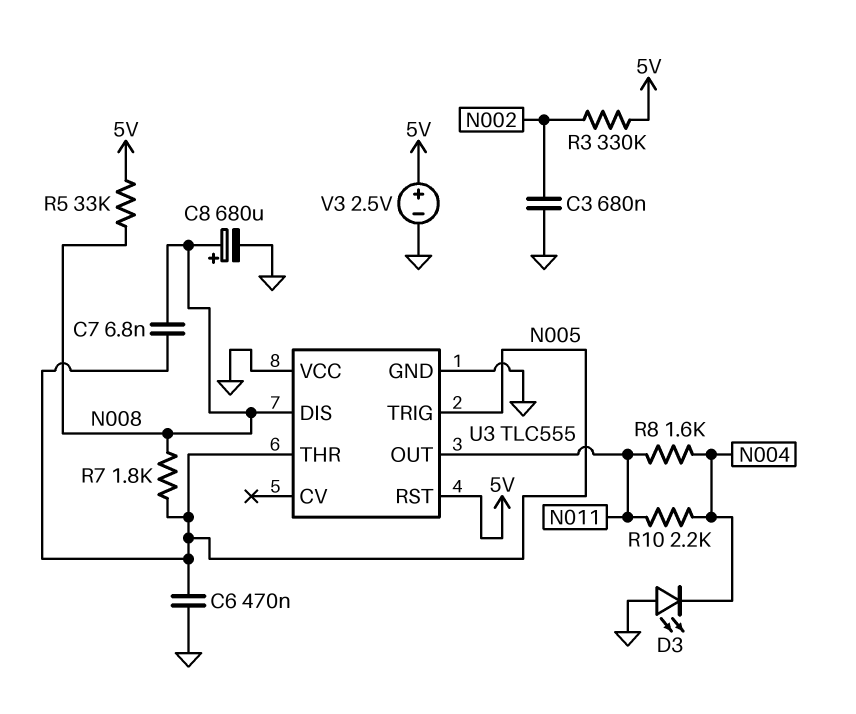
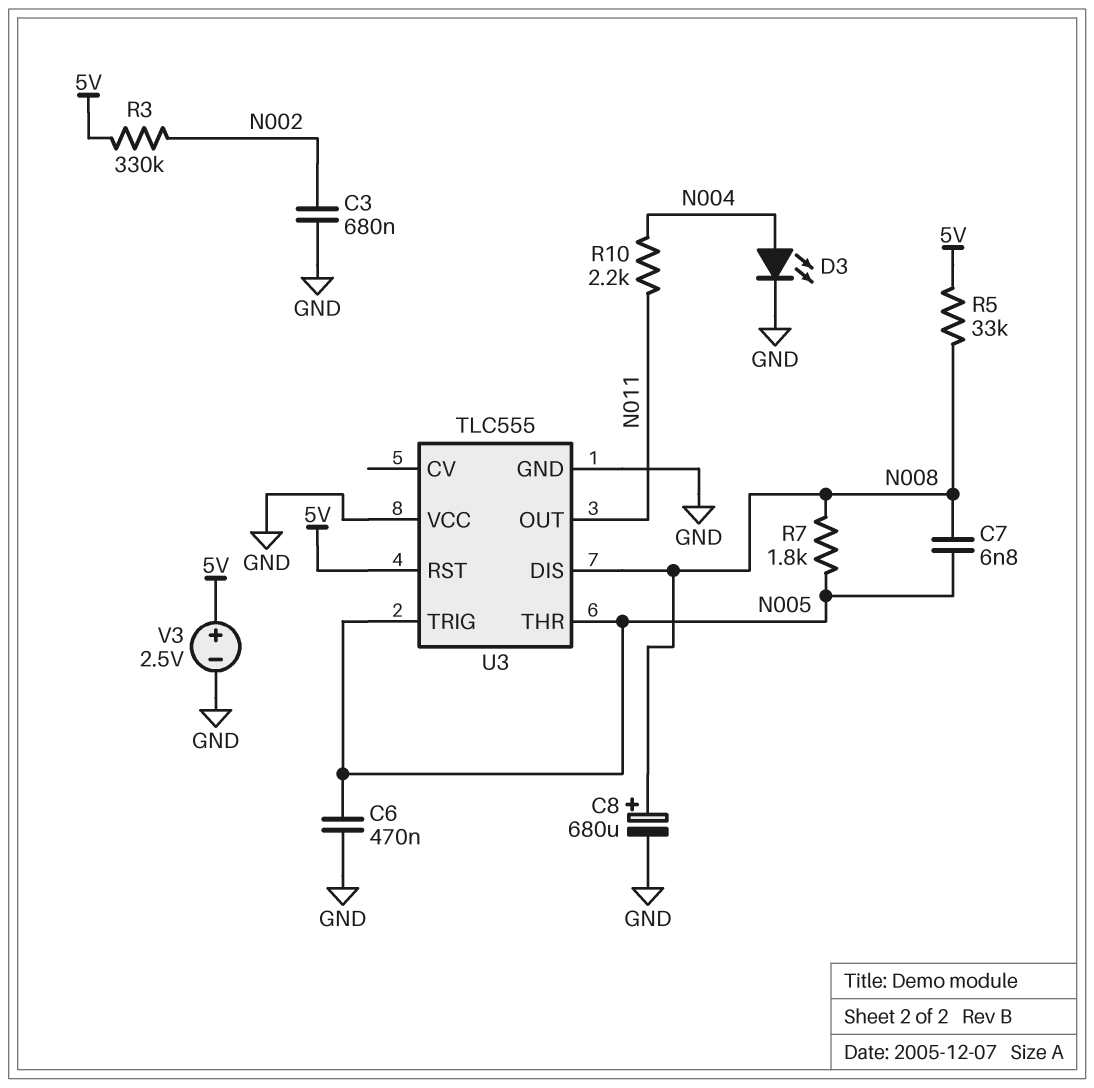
D3: LED (A GND, K N004) -> LED (A N004, K GND)
R8: 1.6k (N004, N011) -> none

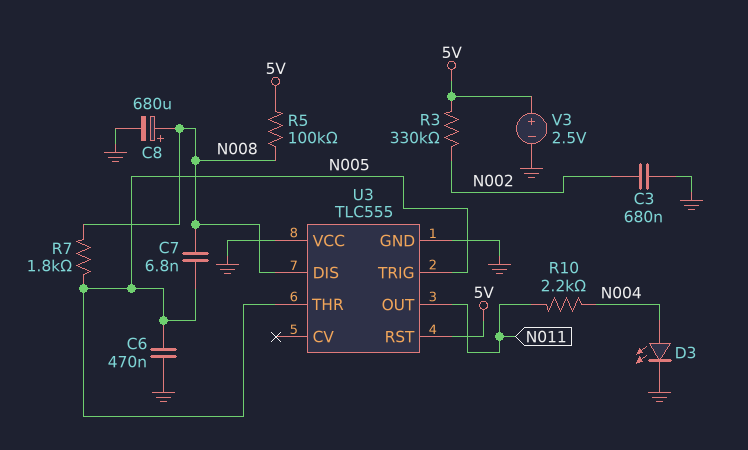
R5: 33k (5V, N008) -> 100k (5V, N008)

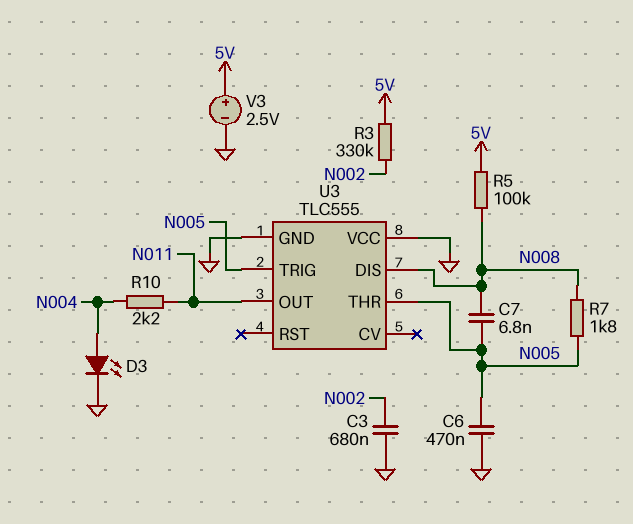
C8: 680uF (plus N008, minus GND) -> none
U3 pin RST: 5V -> none

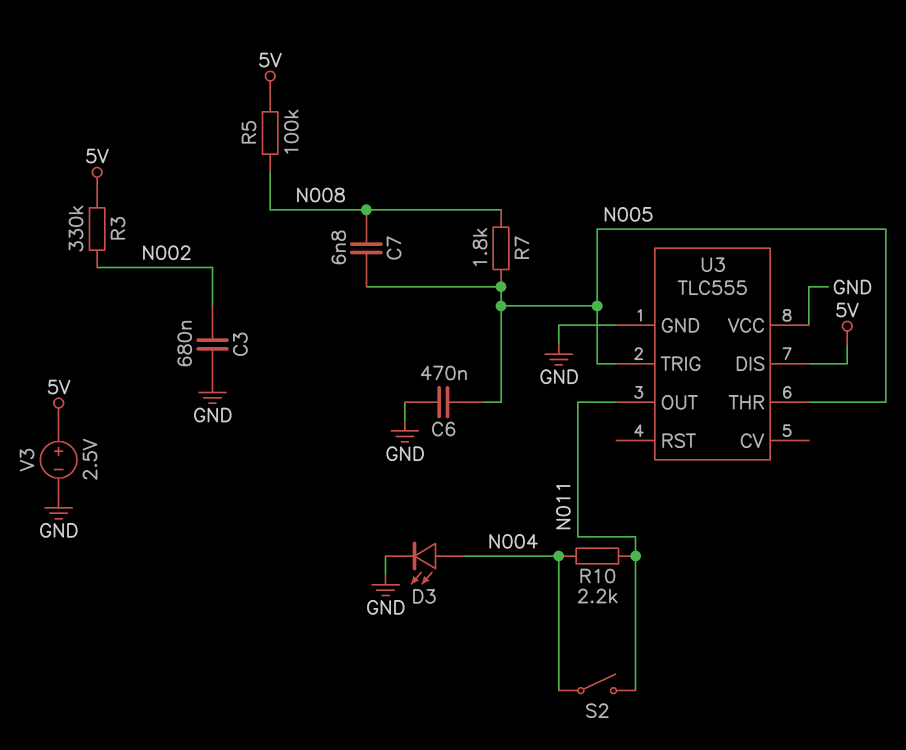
S2: none -> switch (N004, N011)
U3 pin DIS: N008 -> 5V

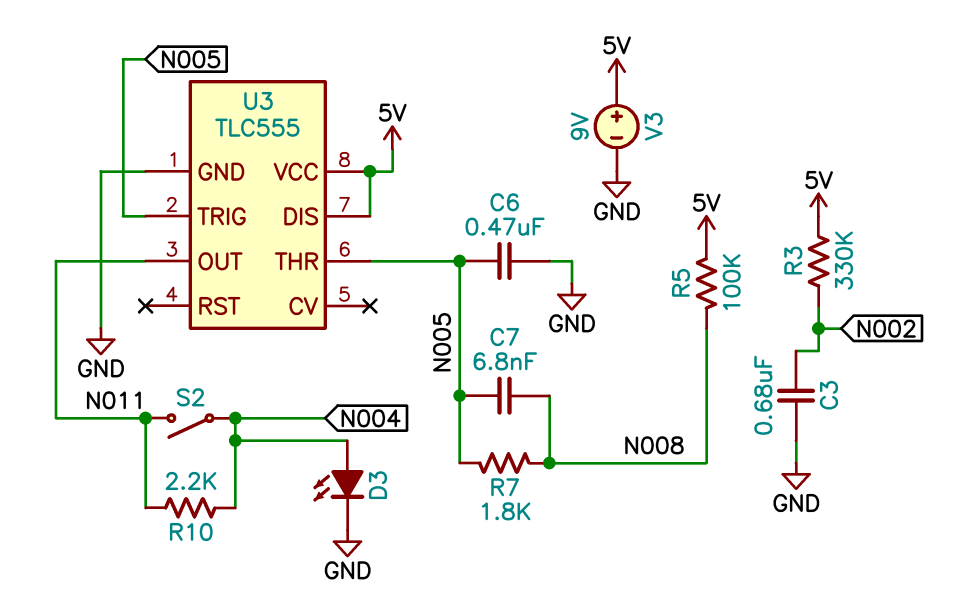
U3 pin VCC: GND -> 5V
V3: 2.5V (plus 5V, minus GND) -> 9V (plus 5V, minus GND)

